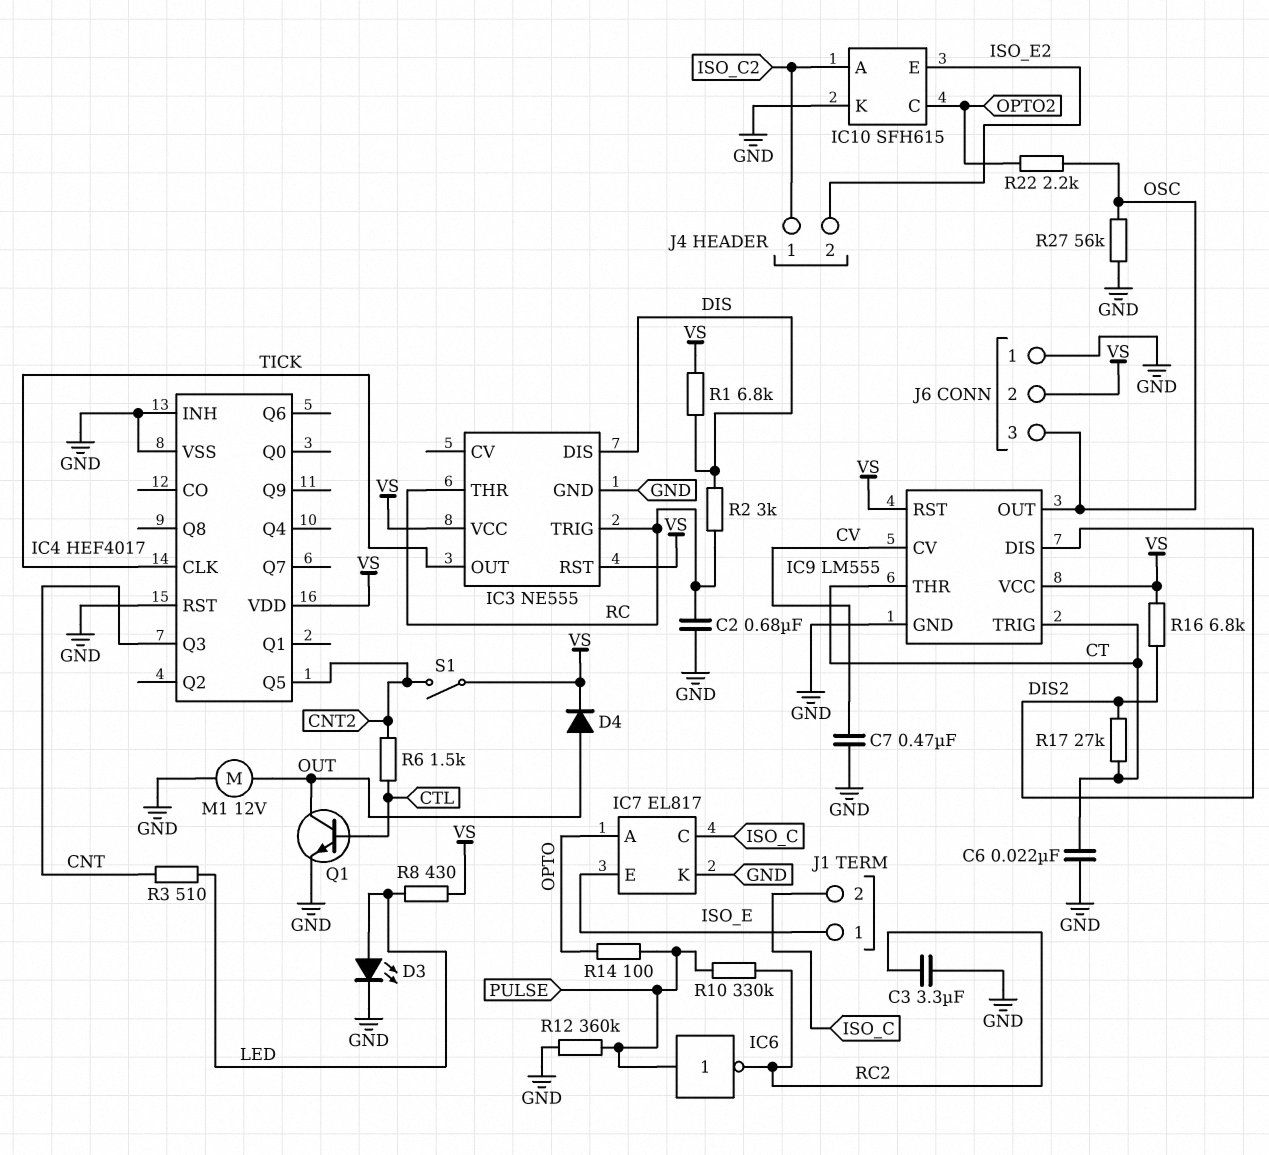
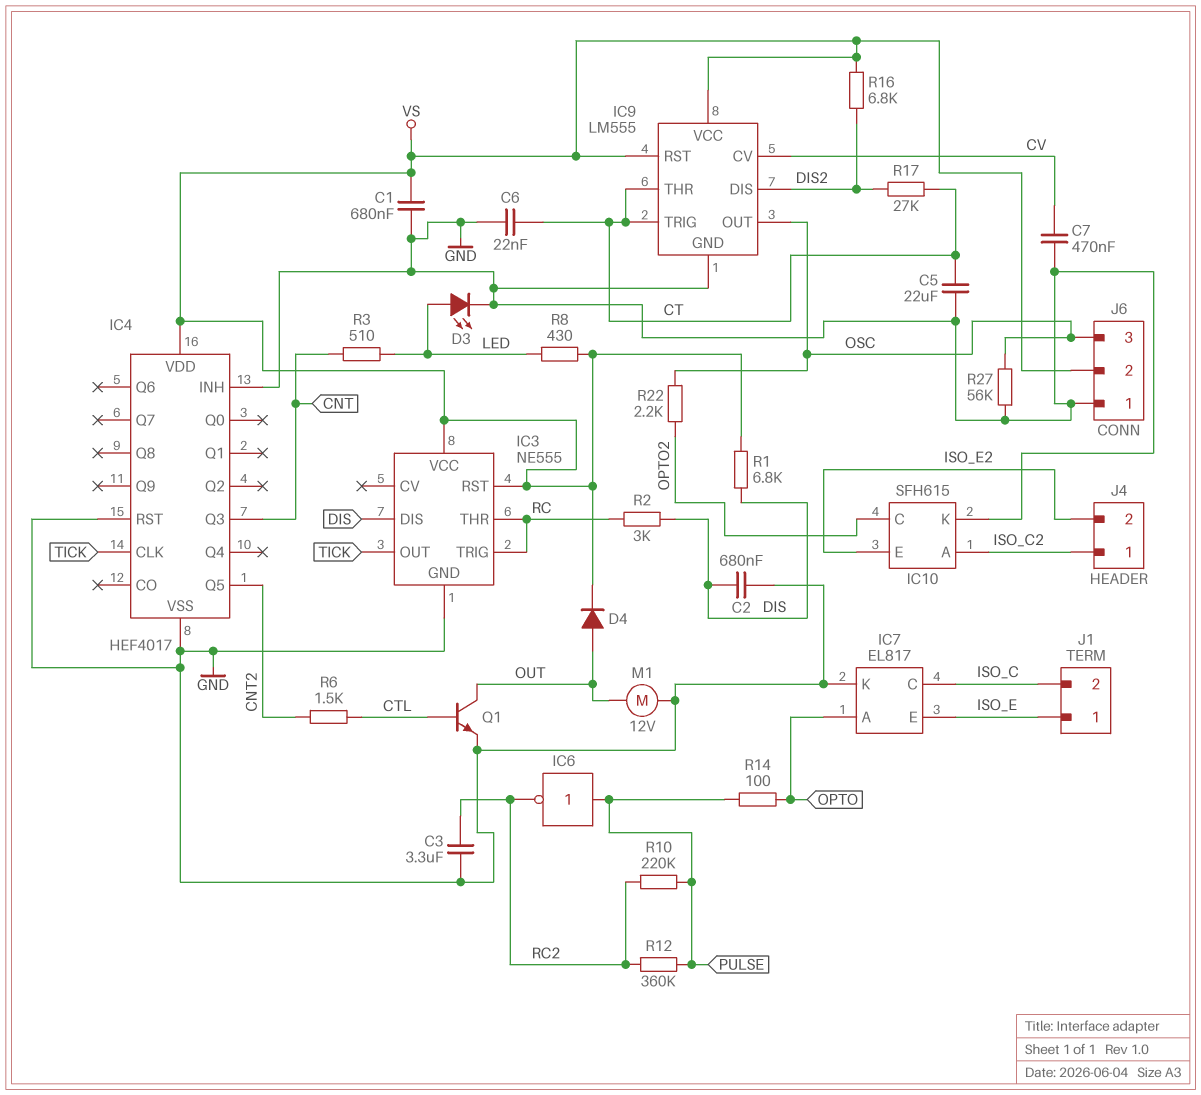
C1: none -> 680nF (GND, VS)
C2: 680nF (GND, RC) -> 680nF (DIS, GND)
C5: none -> 22uF (CT, GND)
R10: 330k (PULSE, RC2) -> 220k (PULSE, RC2)
R12: 360k (GND, PULSE) -> 360k (PULSE, RC2)
S1: switch (CNT2, VS) -> none

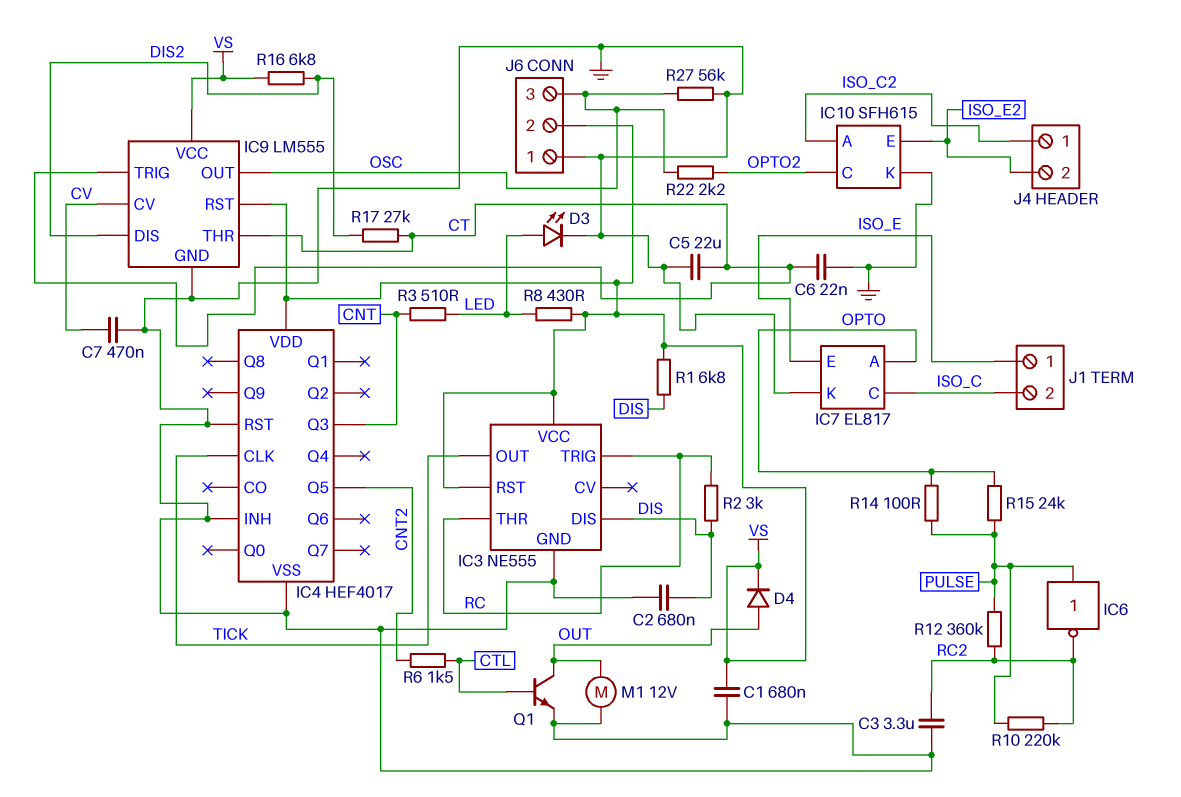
R15: none -> 24k (OPTO, PULSE)

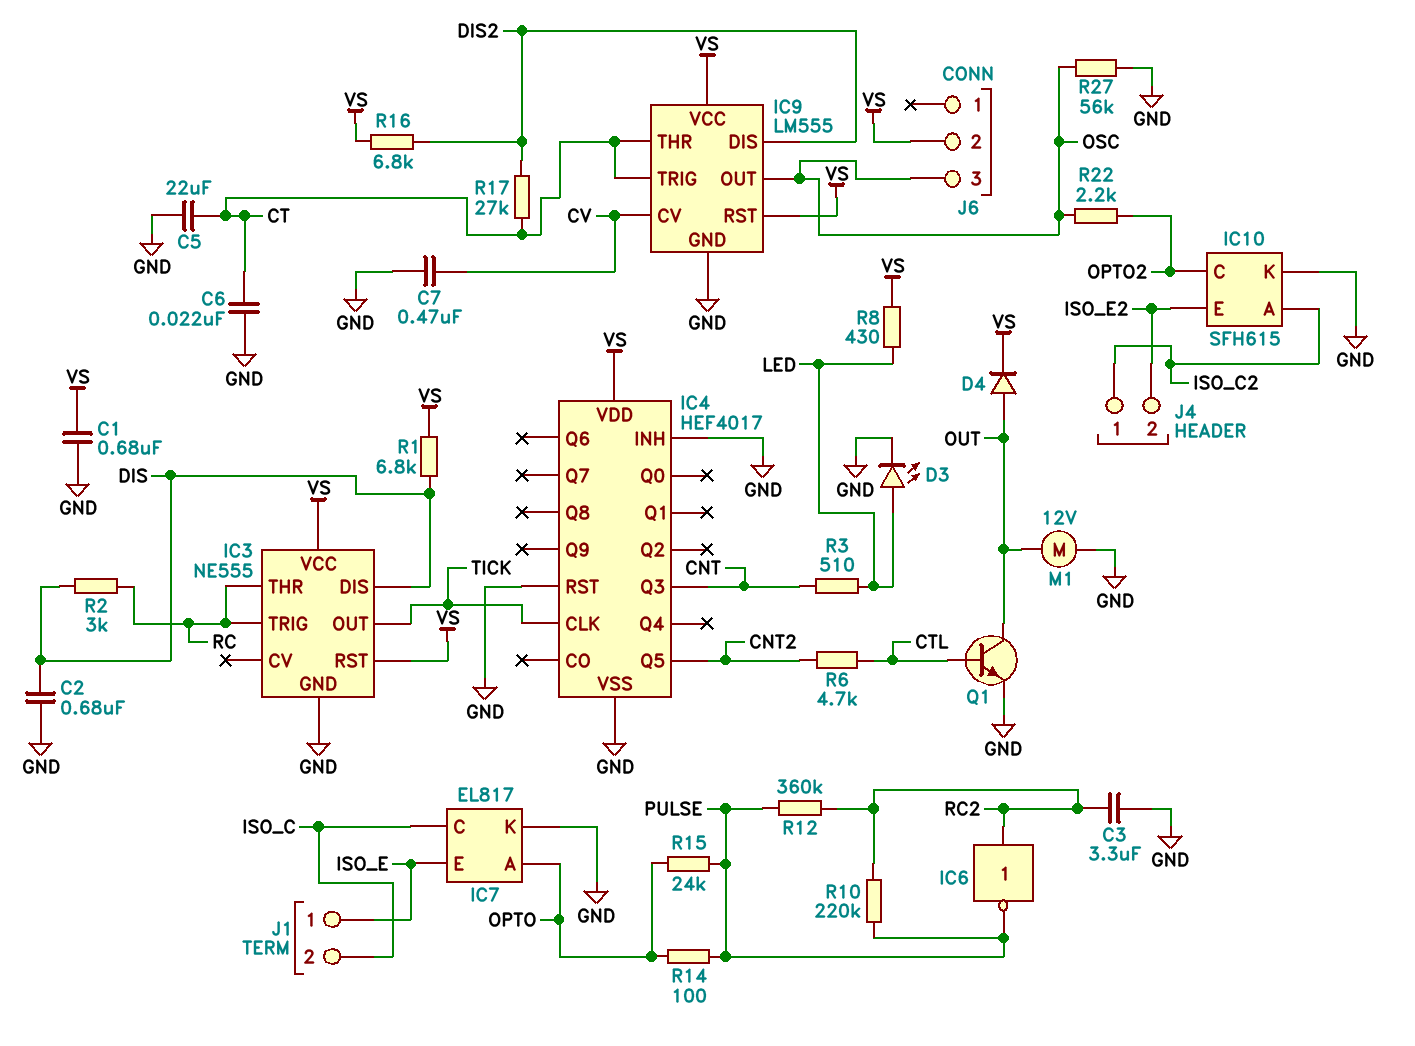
IC6: NOT (in PULSE, out RC2) -> NOT (in RC2, out PULSE)
J6 pin 1: GND -> none
R6: 1.5k (CNT2, CTL) -> 4.7k (CNT2, CTL)

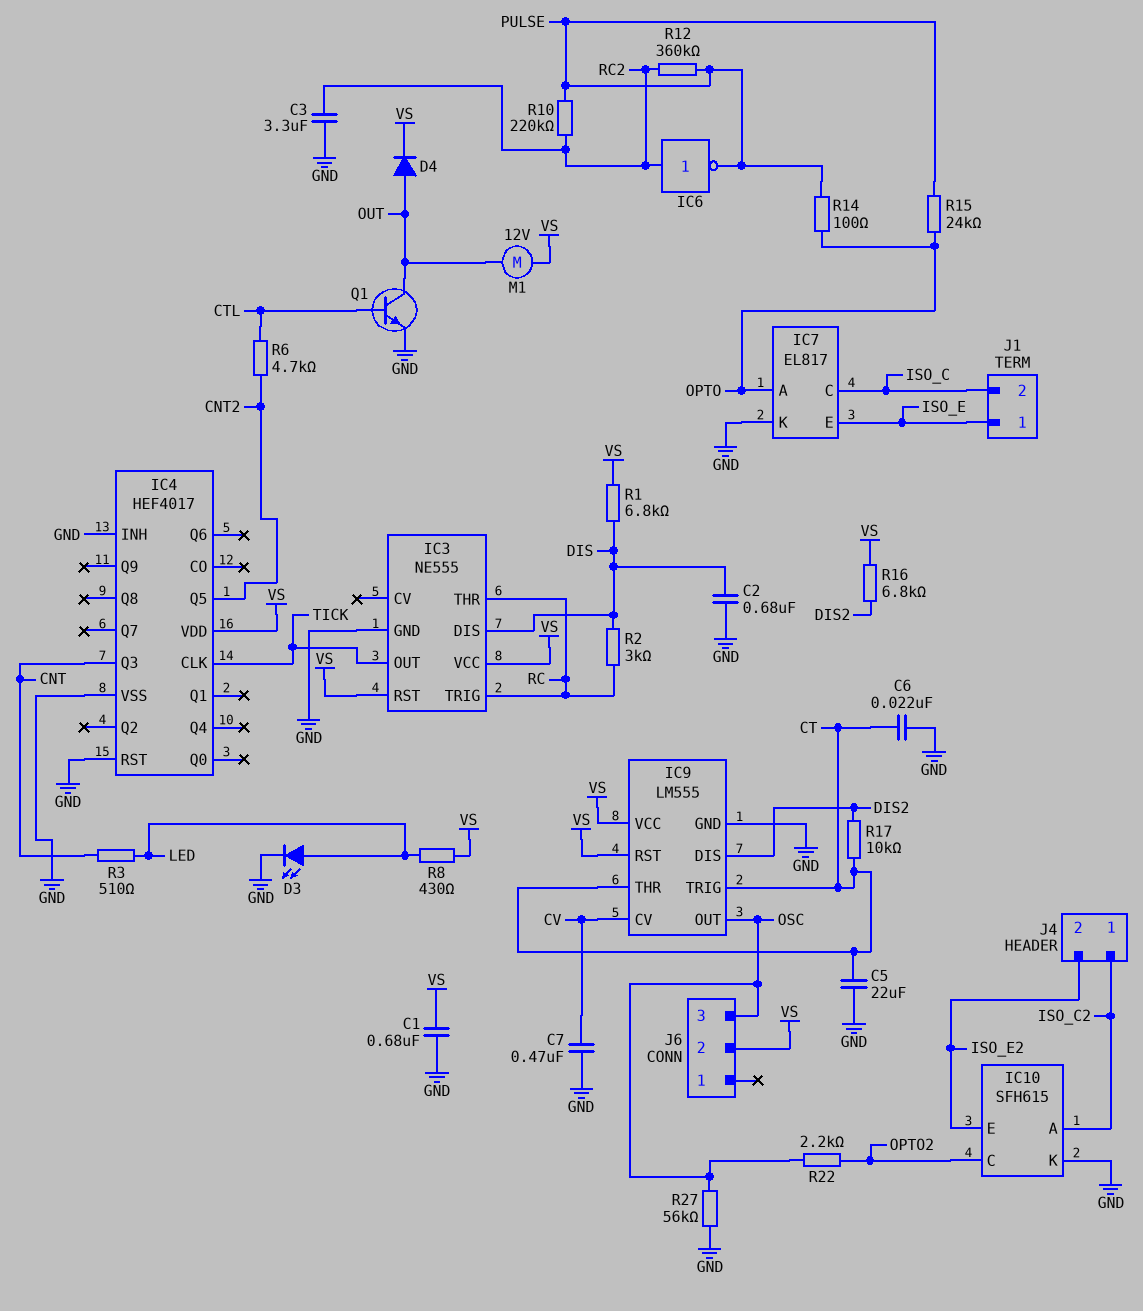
M1: motor 12V (GND, OUT) -> motor 12V (OUT, VS)
R17: 27k (CT, DIS2) -> 10k (CT, DIS2)

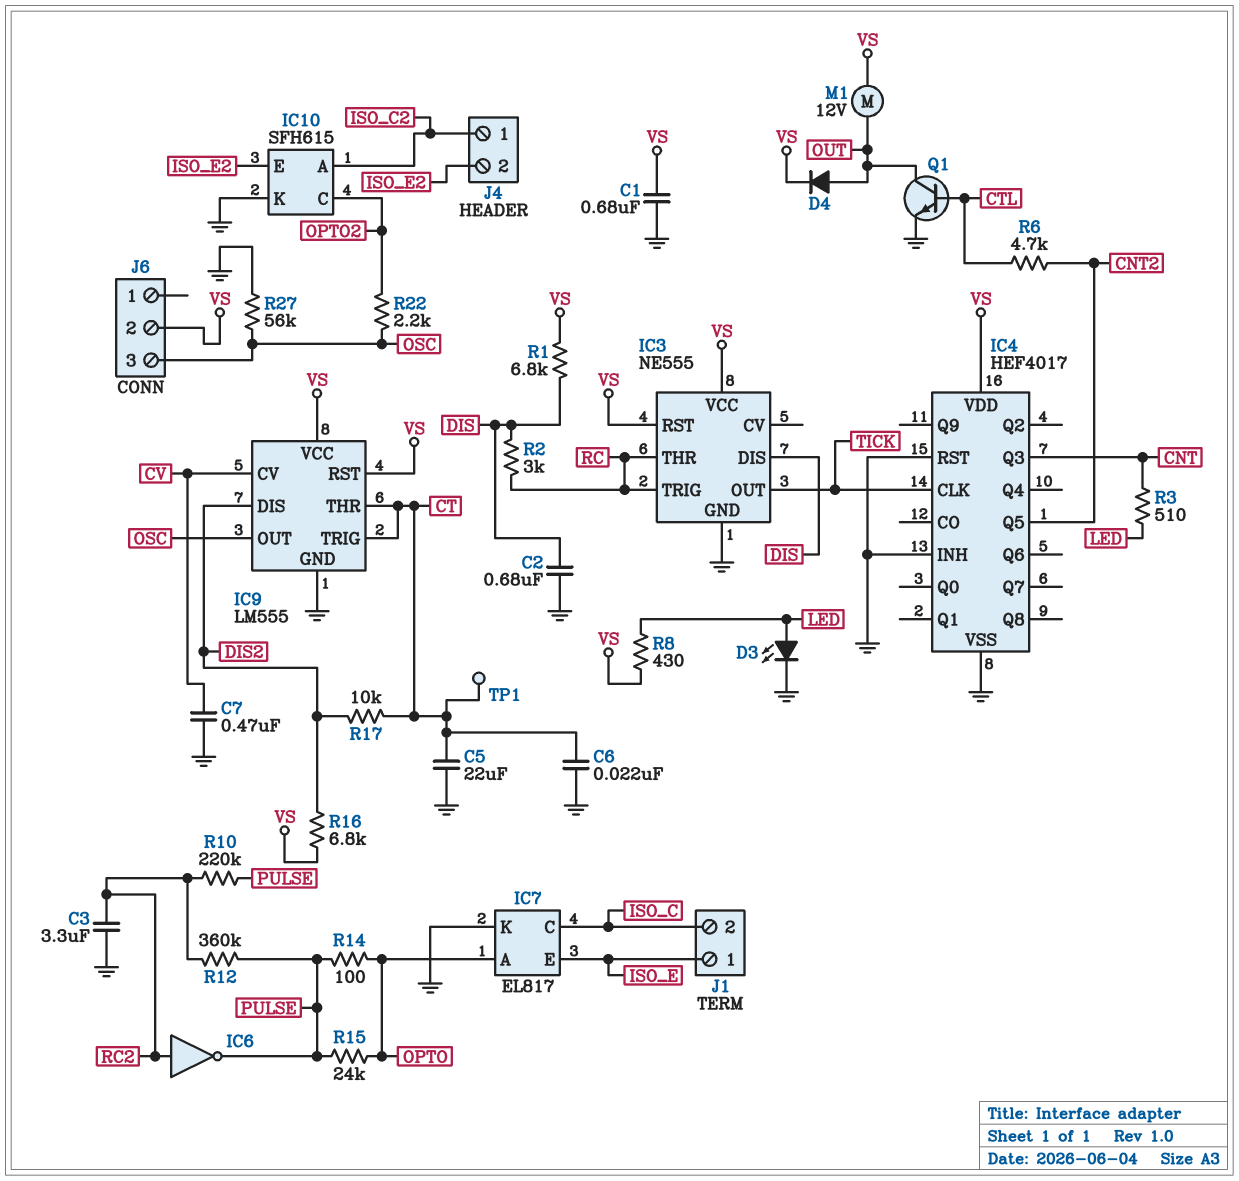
TP1: none -> test point (CT)

